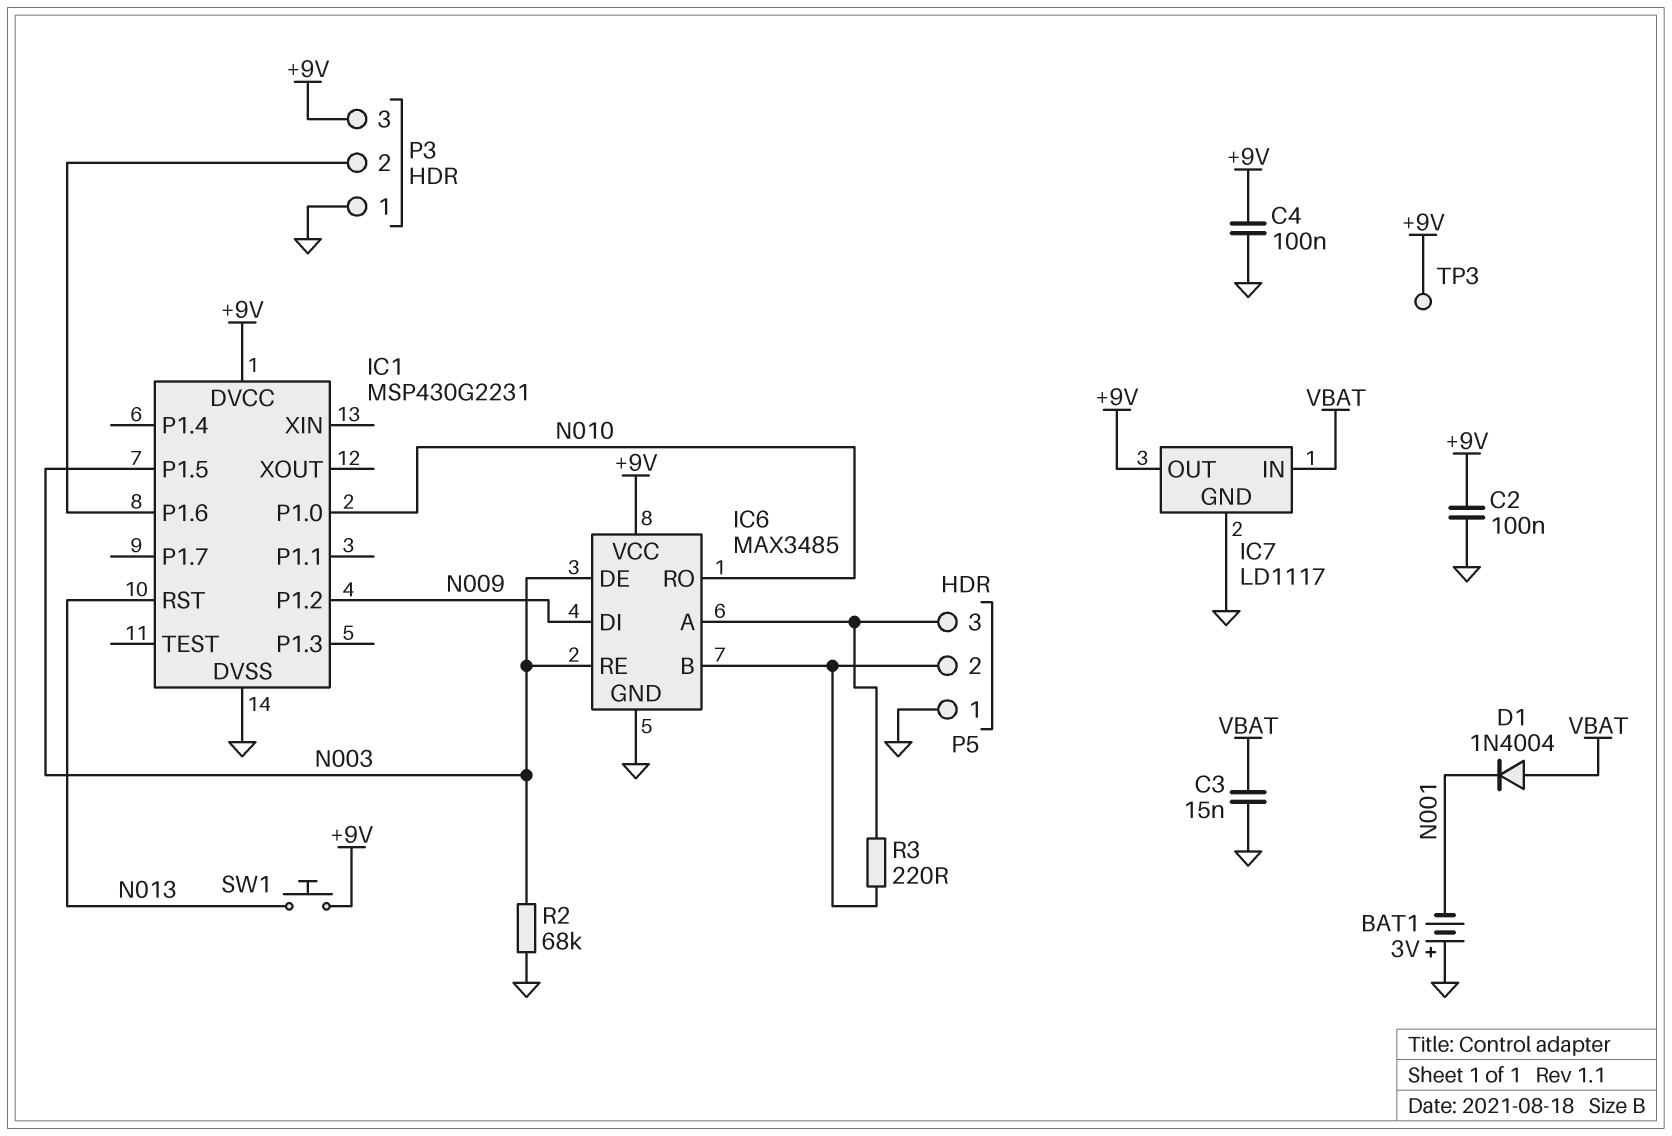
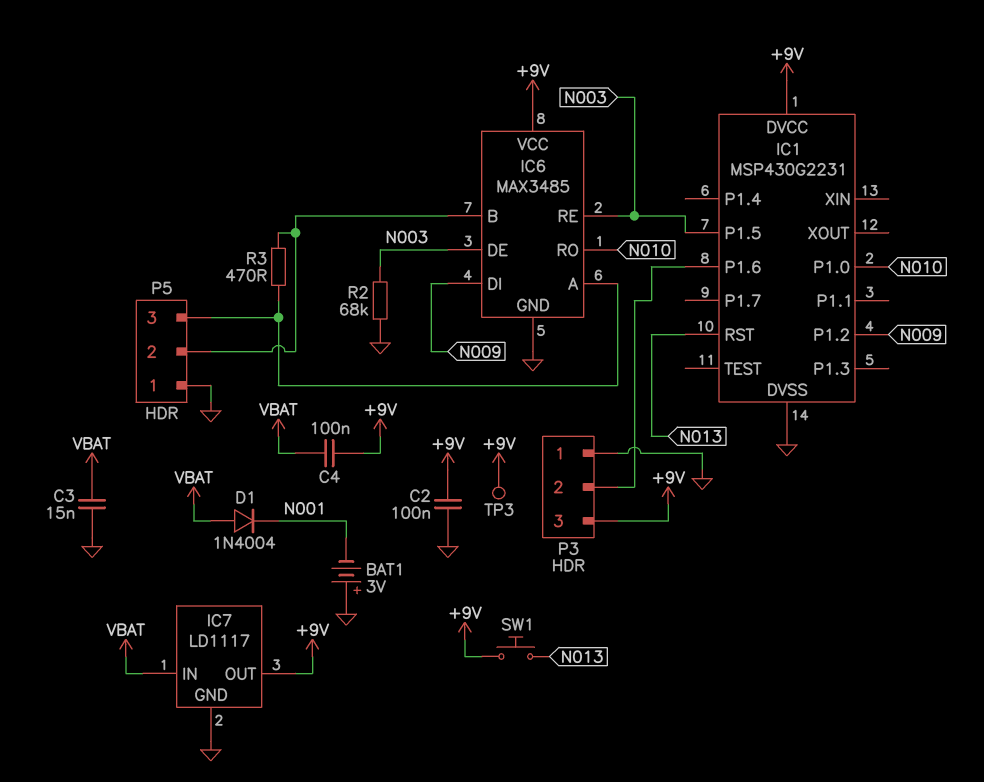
C4: 100nF (+9V, GND) -> 100nF (+9V, VBAT)
R3: 220 (IC6/A, IC6/B) -> 470 (IC6/A, IC6/B)

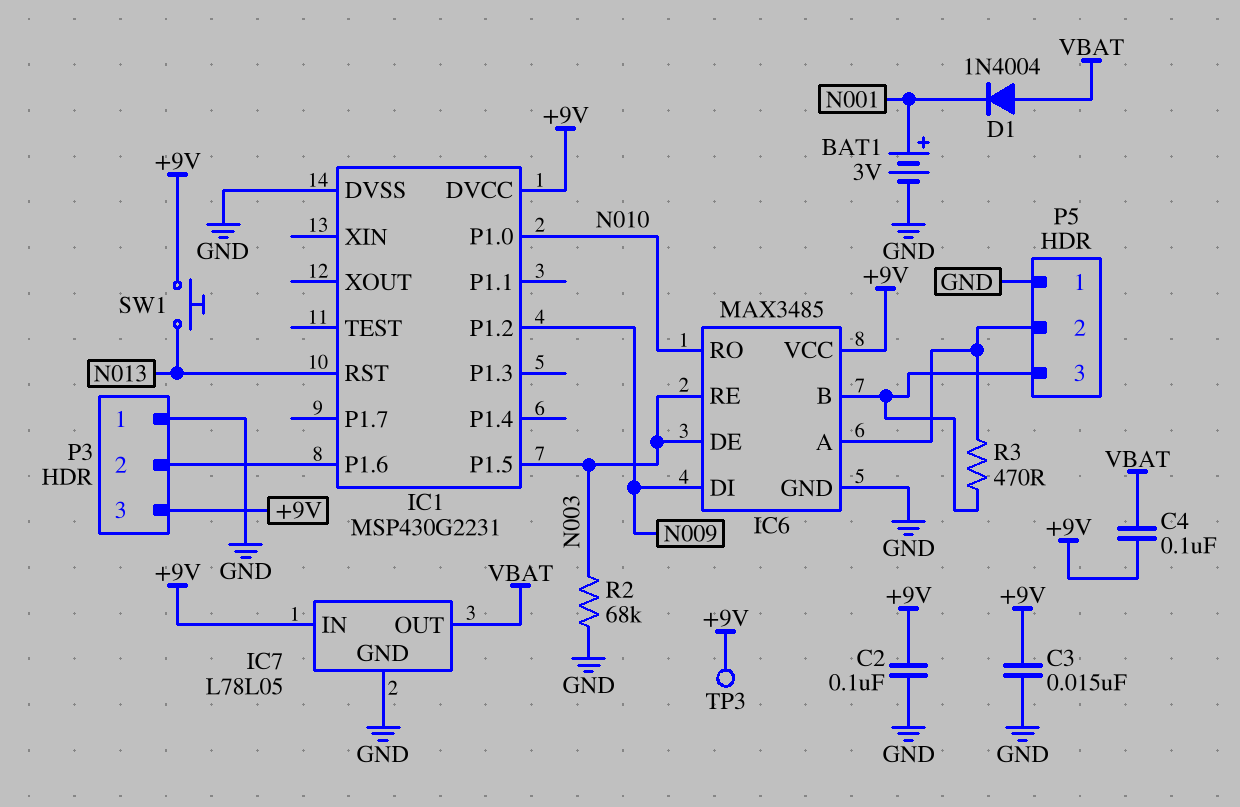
BAT1: 3V (plus GND, minus N001) -> 3V (plus N001, minus GND)
C3: 15nF (GND, VBAT) -> 15nF (+9V, GND)
IC7: LD1117 -> L78L05
IC7 pin IN: VBAT -> +9V
IC7 pin OUT: +9V -> VBAT
P5 pin 2: IC6/B -> IC6/A
P5 pin 3: IC6/A -> IC6/B

